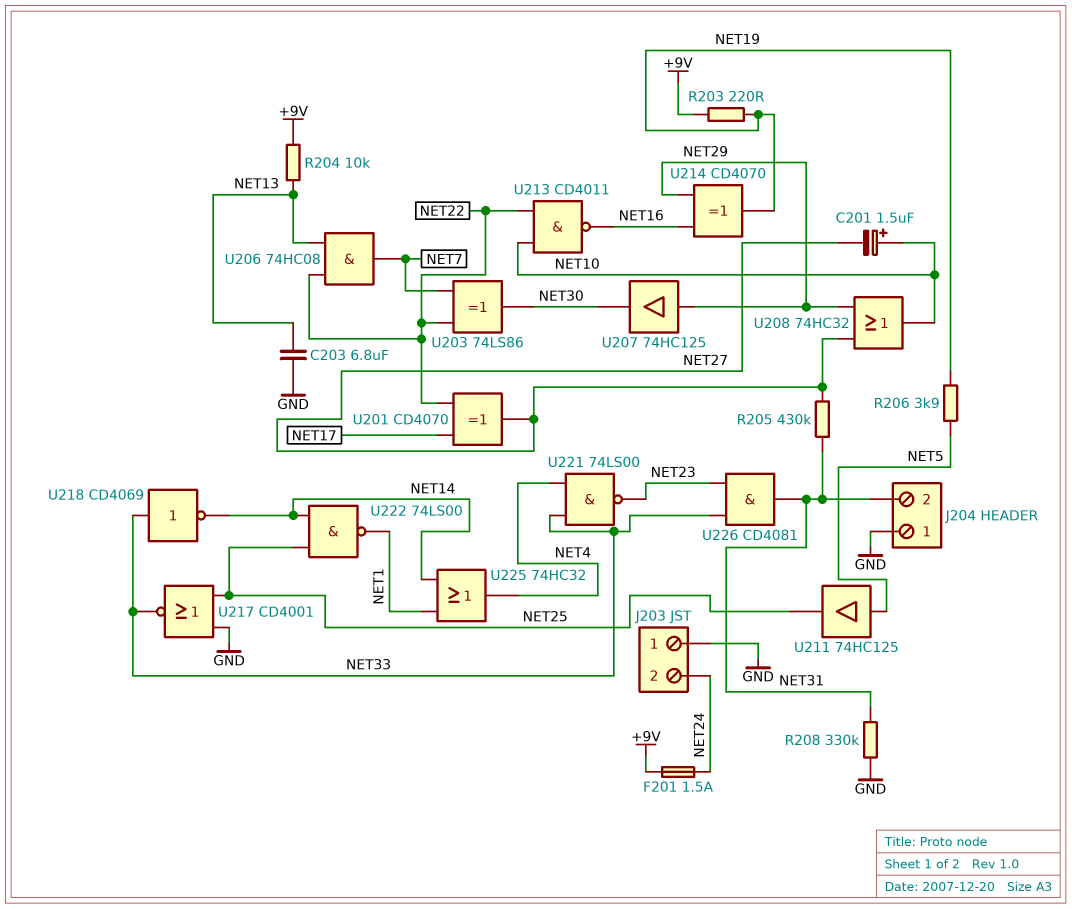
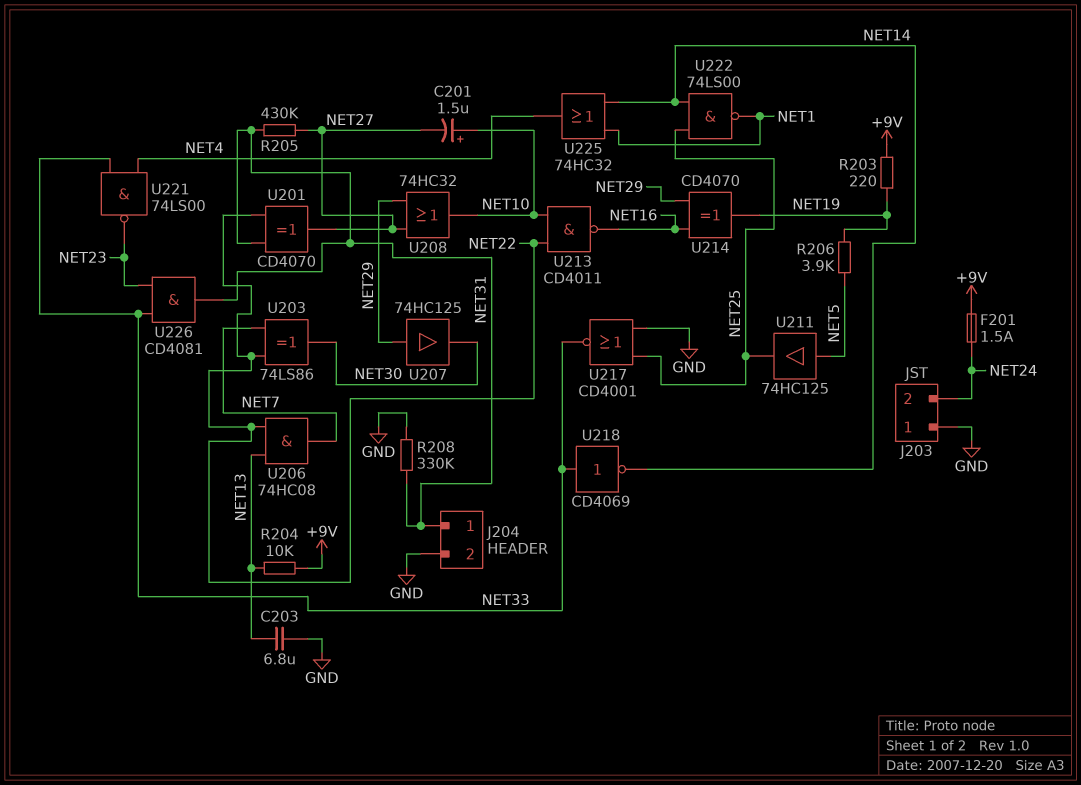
J204 pin 1: GND -> NET31
J204 pin 2: NET31 -> GND
U201: XOR CD4070 (in NET17, in NET22, out NET27) -> XOR CD4070 (in NET22, in NET31, out NET27)

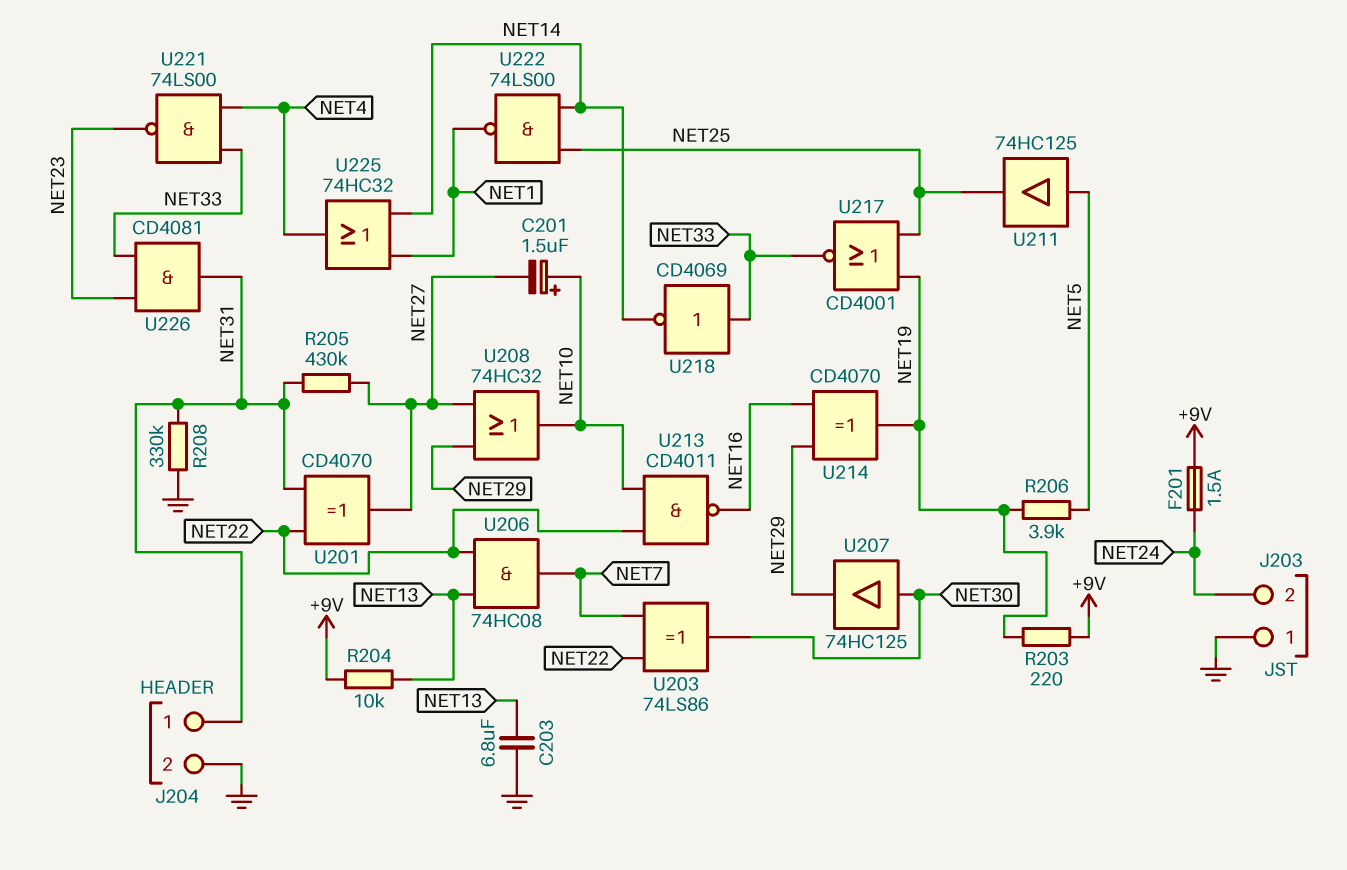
U207: buffer 74HC125 (in NET29, out NET30) -> buffer 74HC125 (in NET30, out NET29)
U217: NOR CD4001 (in GND, in NET25, out NET33) -> NOR CD4001 (in NET19, in NET25, out NET33)

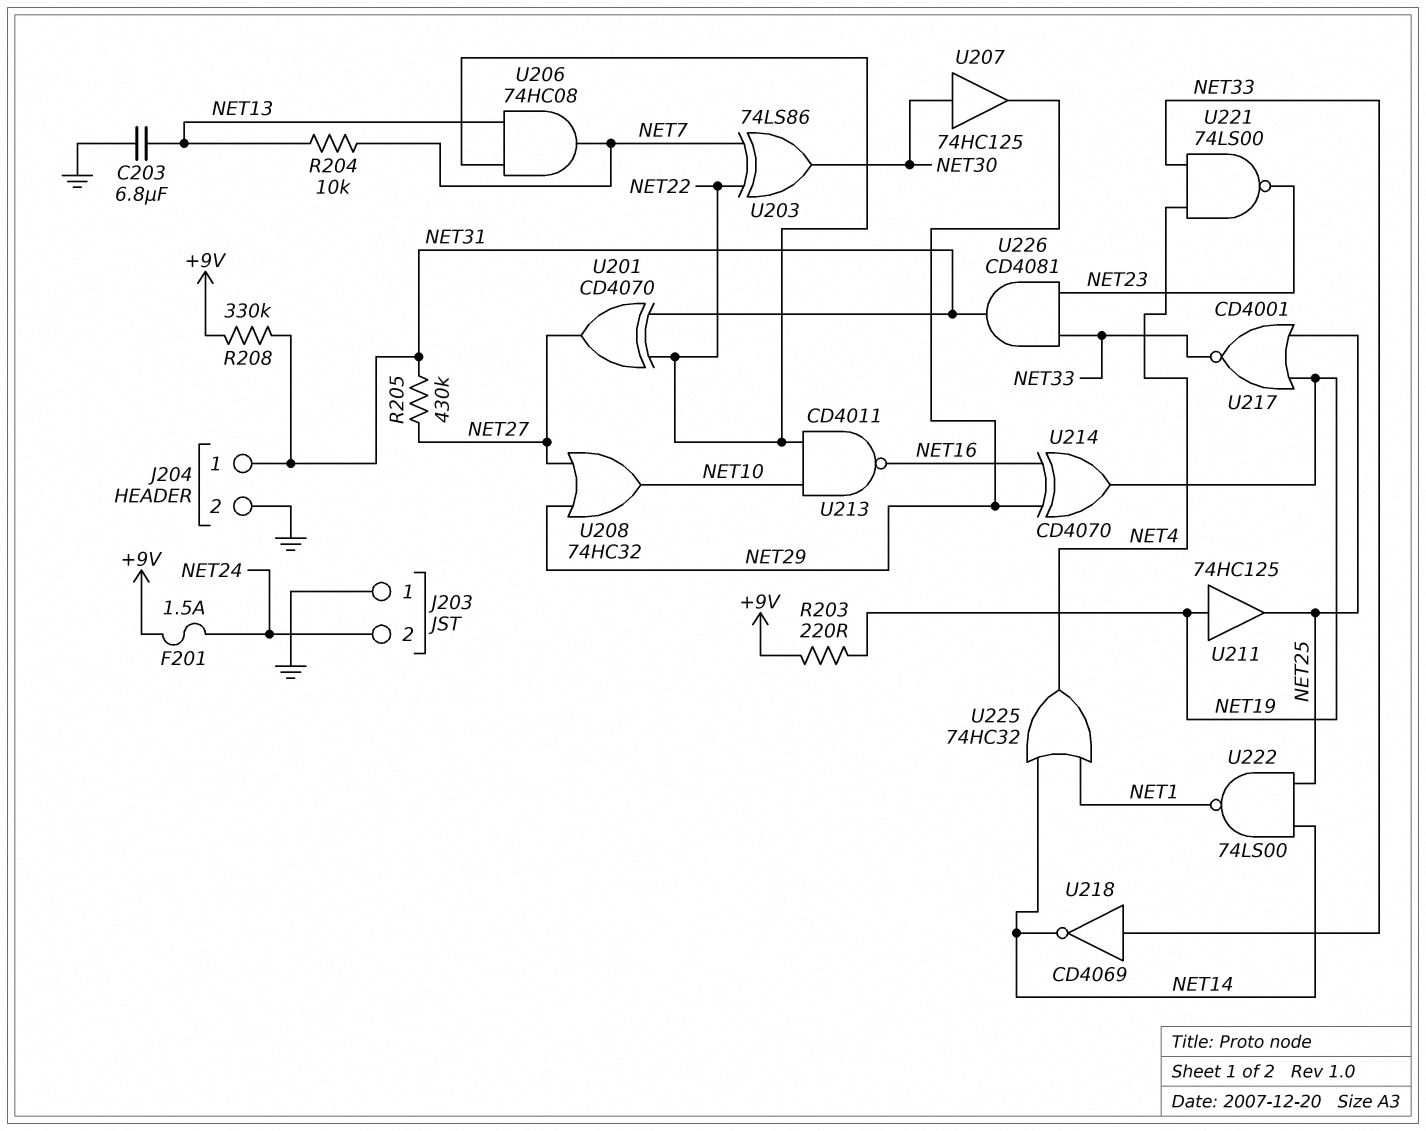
C201: 1.5uF (plus NET10, minus NET27) -> none
R204: 10k (+9V, NET13) -> 10k (NET7, NET13)
R206: 3.9k (NET5, NET19) -> none
R208: 330k (GND, NET31) -> 330k (+9V, NET31)
U211: buffer 74HC125 (in NET5, out NET25) -> buffer 74HC125 (in NET19, out NET25)

